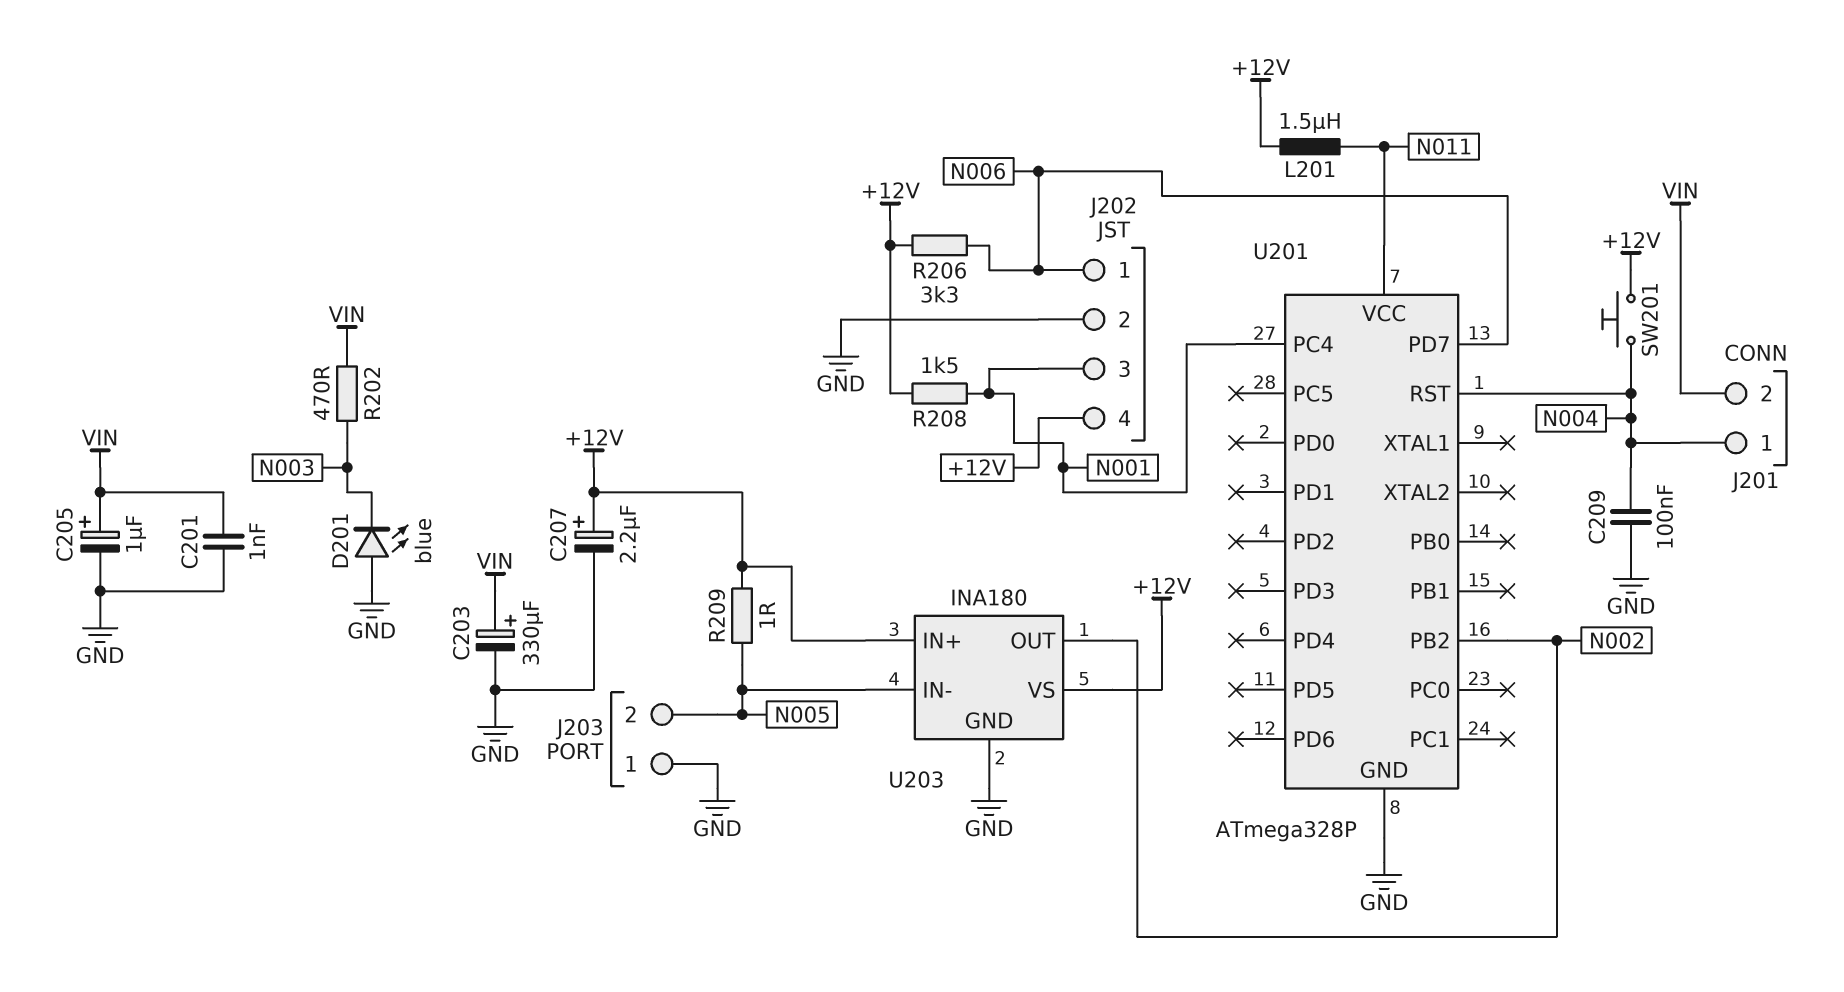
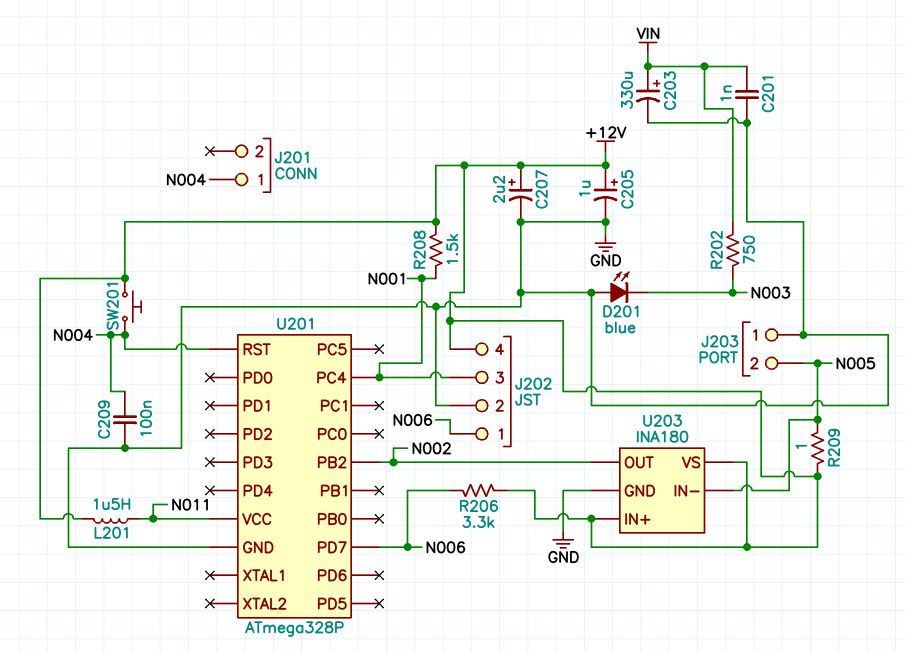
C205: 1uF (plus VIN, minus GND) -> 1uF (plus +12V, minus GND)
J201 pin 2: VIN -> none
R202: 470 (N003, VIN) -> 750 (N003, VIN)

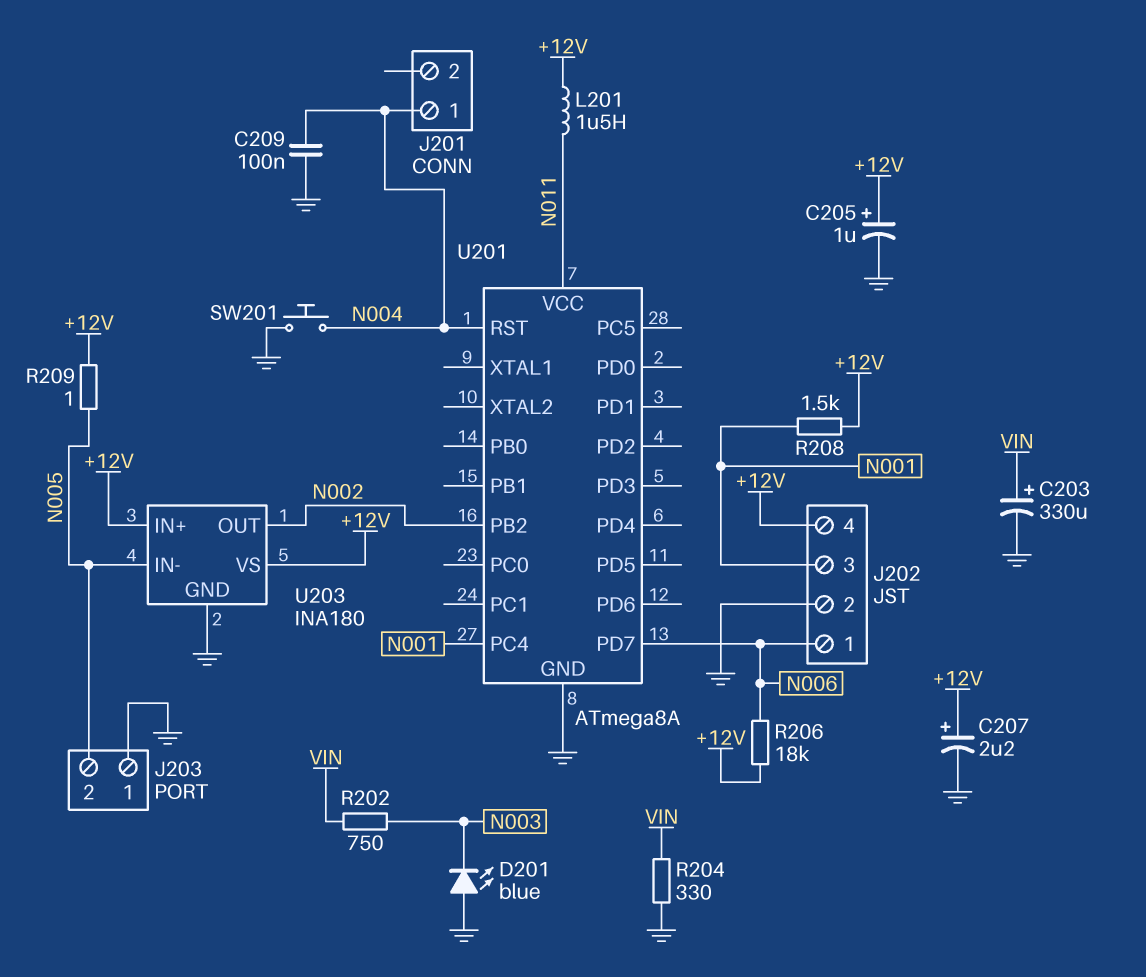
C201: 1nF (GND, VIN) -> none
R204: none -> 330 (GND, VIN)
R206: 3.3k (+12V, N006) -> 18k (+12V, N006)
SW201: button (+12V, N004) -> button (GND, N004)
U201: ATmega328P -> ATmega8A

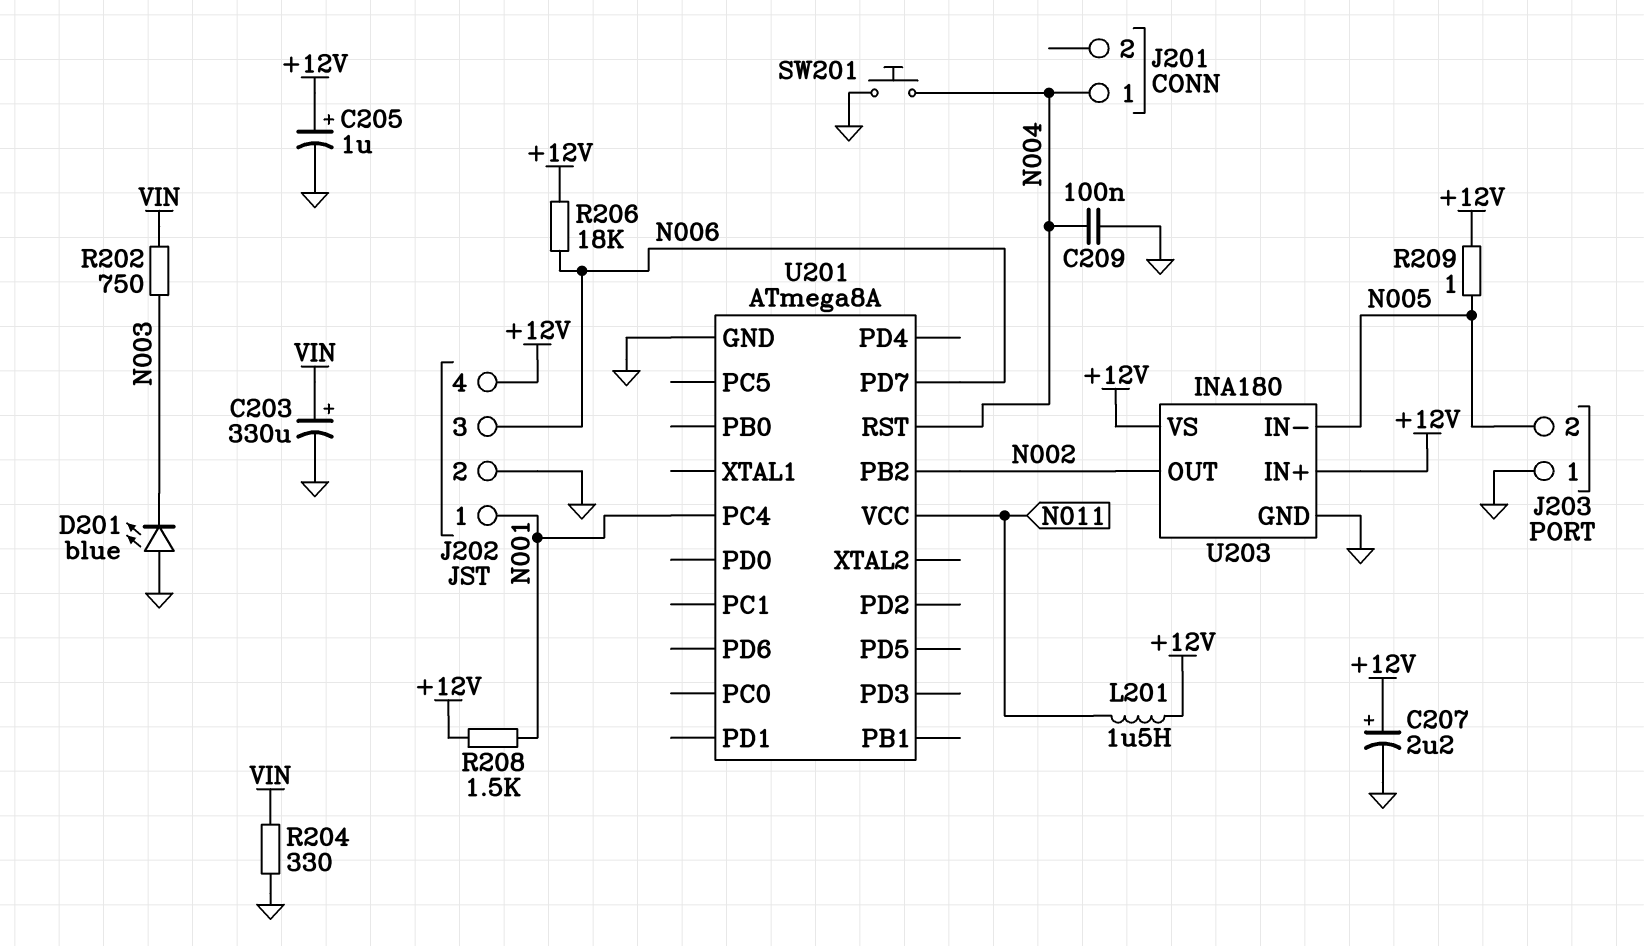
J202 pin 1: N006 -> N001
J202 pin 3: N001 -> N006

